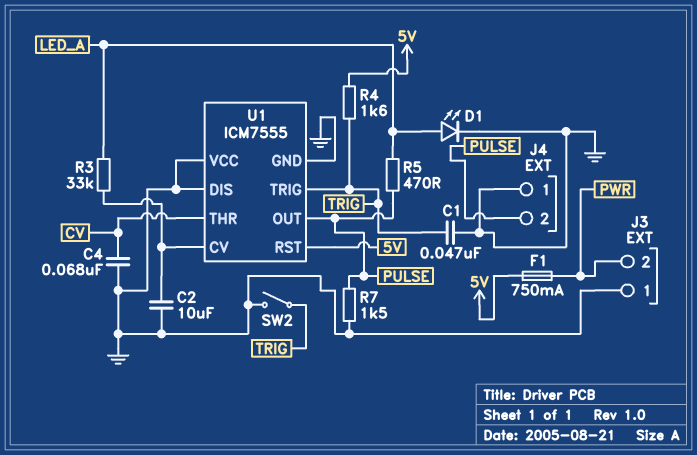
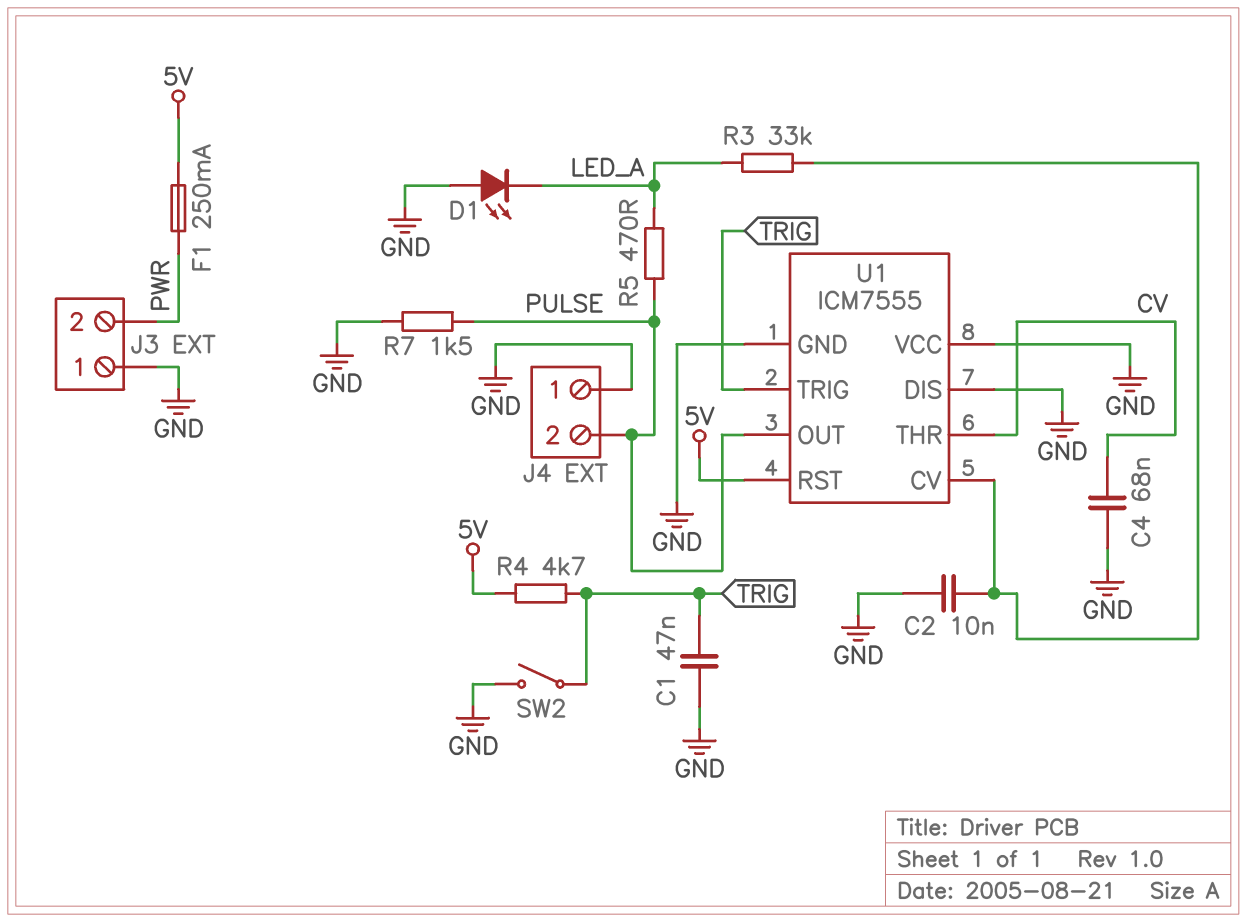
C2: 10uF (GND, U1/CV) -> 10nF (GND, U1/CV)
D1: LED (A LED_A, K GND) -> LED (A GND, K LED_A)
F1: 750mA (5V, PWR) -> 250mA (5V, PWR)
R4: 1.6k (5V, TRIG) -> 4.7k (5V, TRIG)

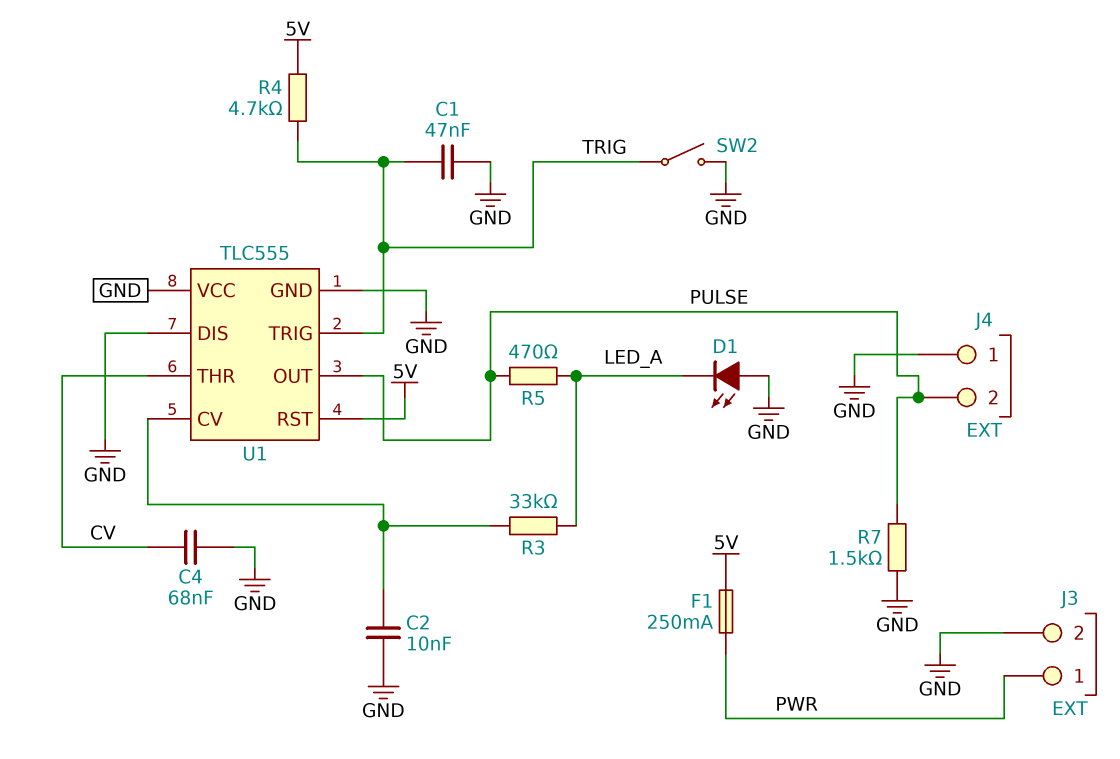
J3 pin 1: GND -> PWR
J3 pin 2: PWR -> GND
U1: ICM7555 -> TLC555

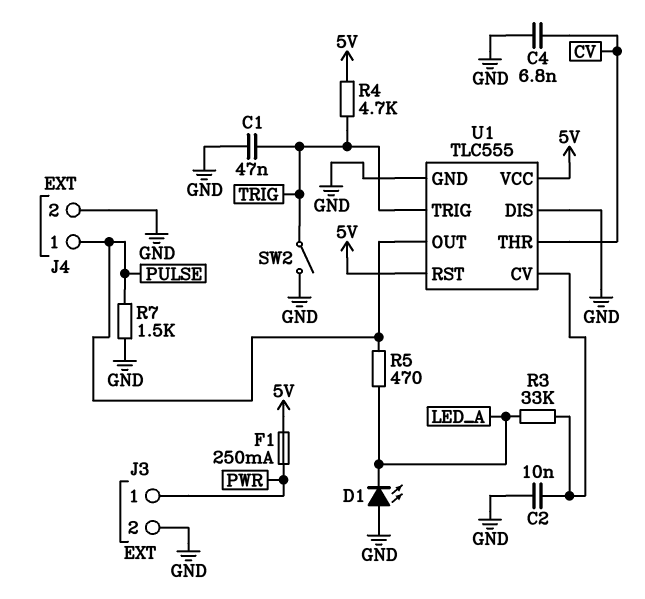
C4: 68nF (CV, GND) -> 6.8nF (CV, GND)
J4 pin 1: GND -> PULSE
J4 pin 2: PULSE -> GND
U1 pin VCC: GND -> 5V

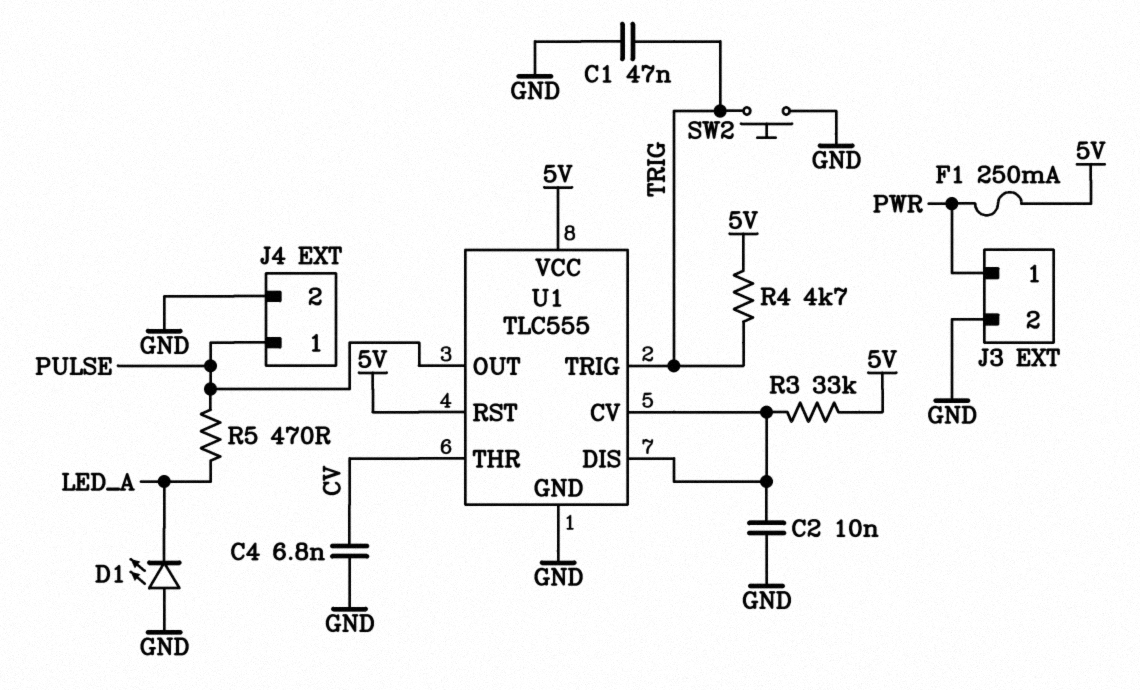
R3: 33k (LED_A, U1/CV) -> 33k (5V, U1/CV)
R7: 1.5k (GND, PULSE) -> none
SW2: switch (GND, TRIG) -> button (GND, TRIG)
U1 pin DIS: GND -> U1/CV

